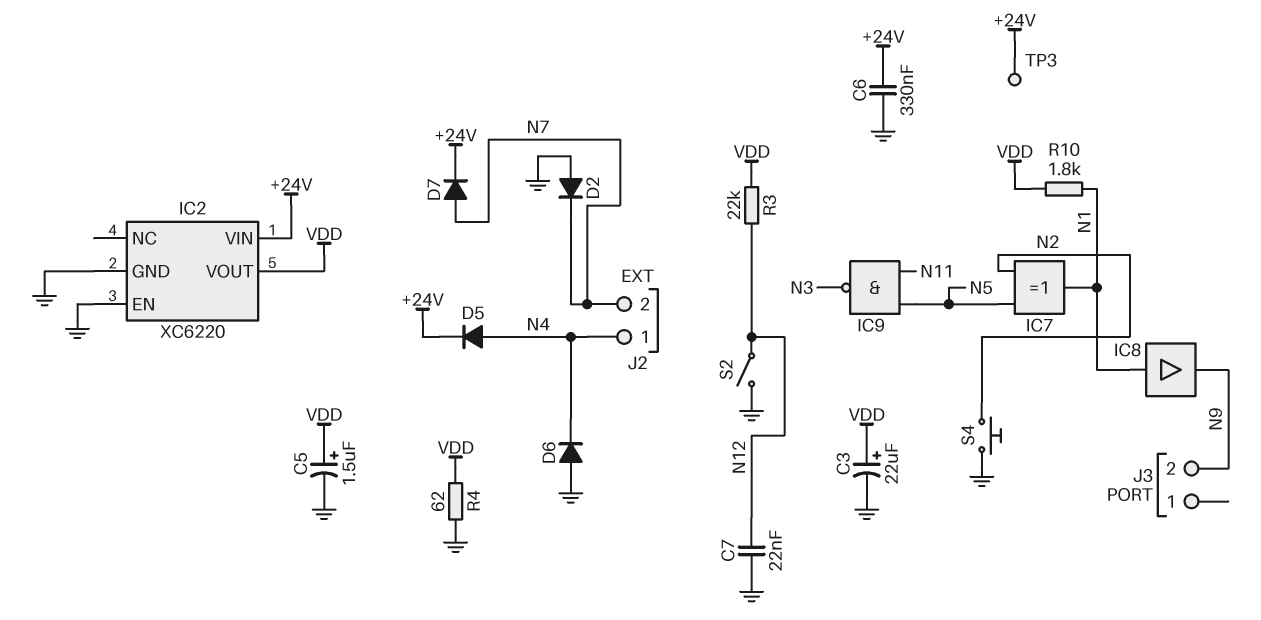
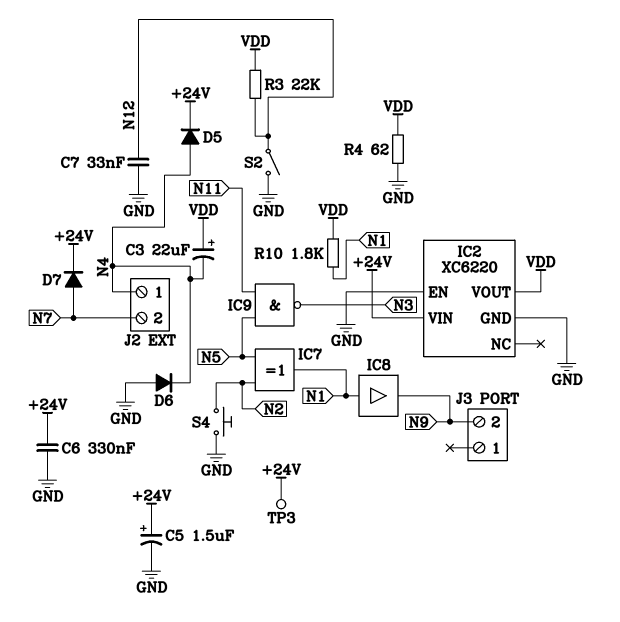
C3: 22uF (plus VDD, minus GND) -> 22uF (plus VDD, minus N4)
C5: 1.5uF (plus VDD, minus GND) -> 1.5uF (plus +24V, minus GND)
C7: 22nF (GND, N12) -> 33nF (GND, N12)
D2: diode (A GND, K N7) -> none

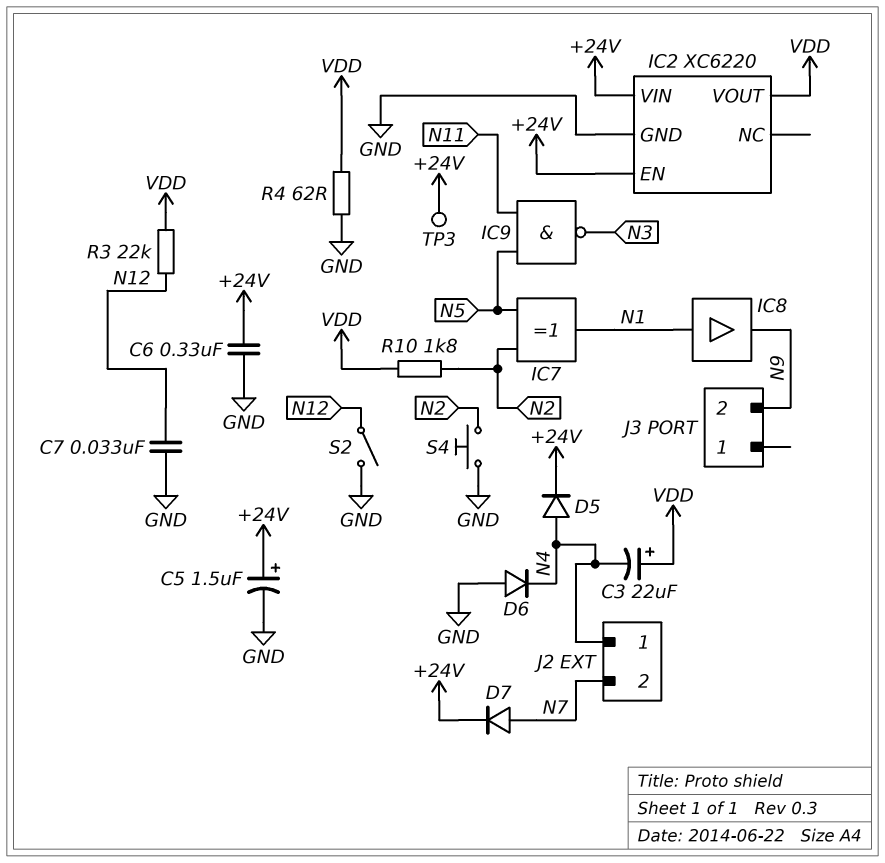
IC2 pin EN: GND -> +24V
R10: 1.8k (N1, VDD) -> 1.8k (N2, VDD)

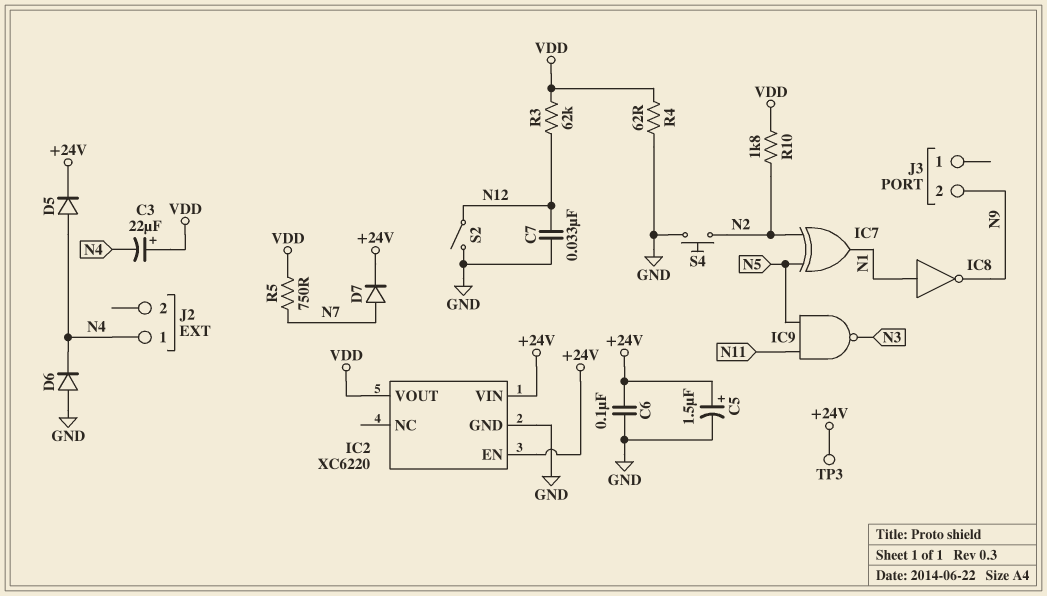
C6: 330nF (+24V, GND) -> 100nF (+24V, GND)
IC8: buffer (in N1, out N9) -> NOT (in N1, out N9)
J2 pin 2: N7 -> none
R3: 22k (N12, VDD) -> 62k (N12, VDD)
R5: none -> 750 (N7, VDD)

